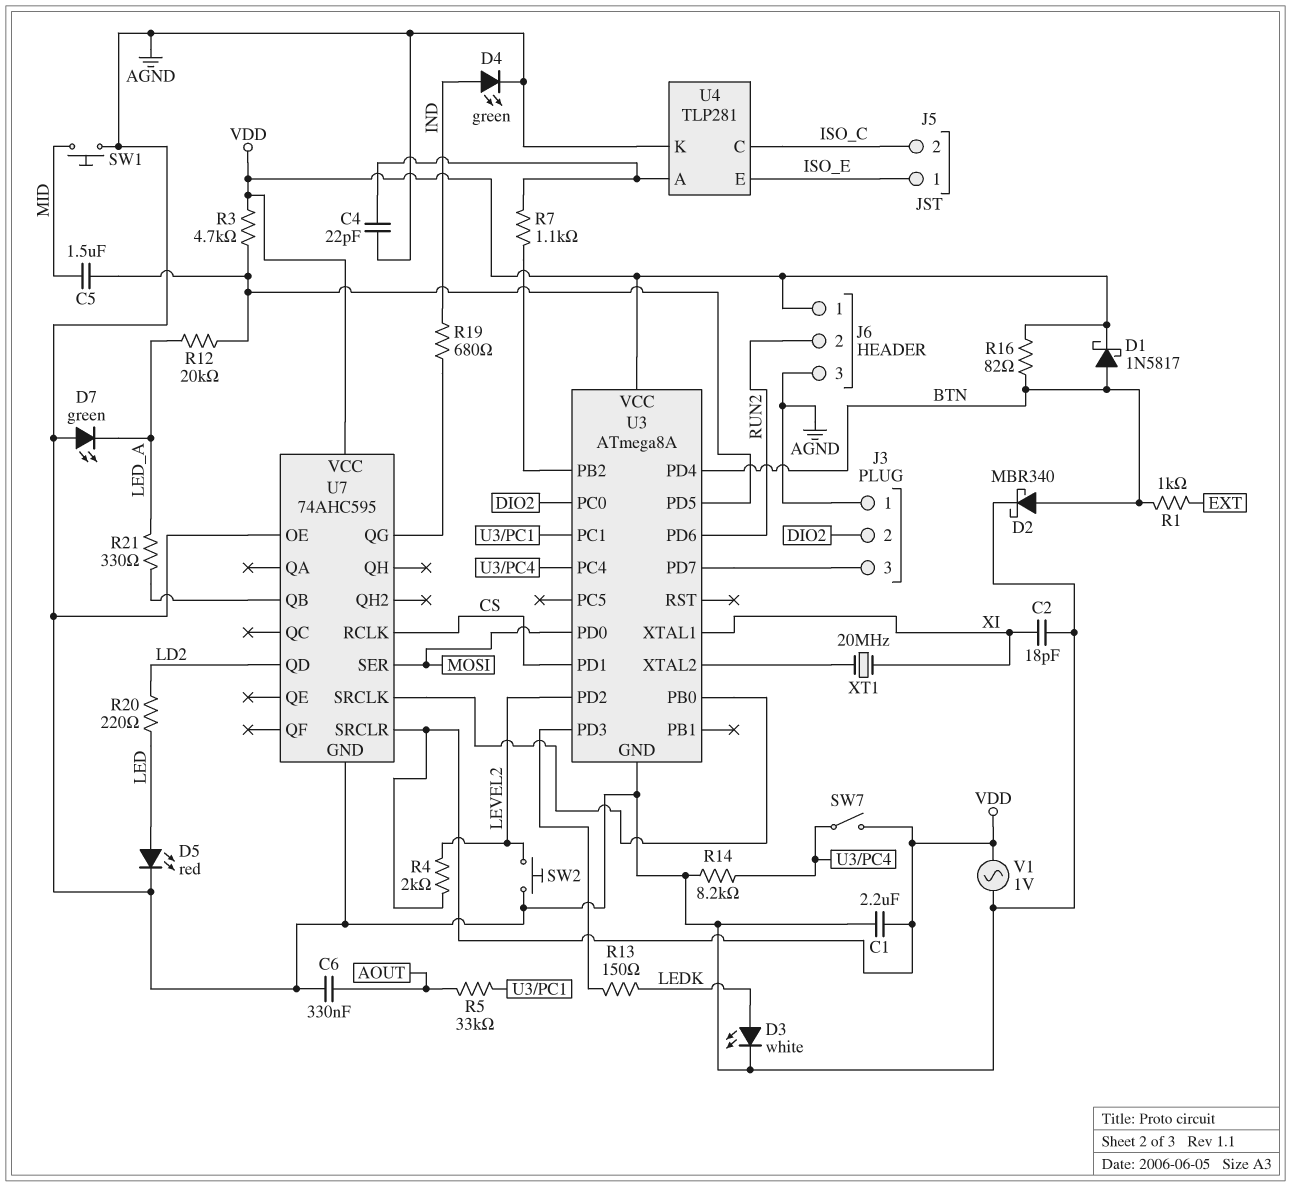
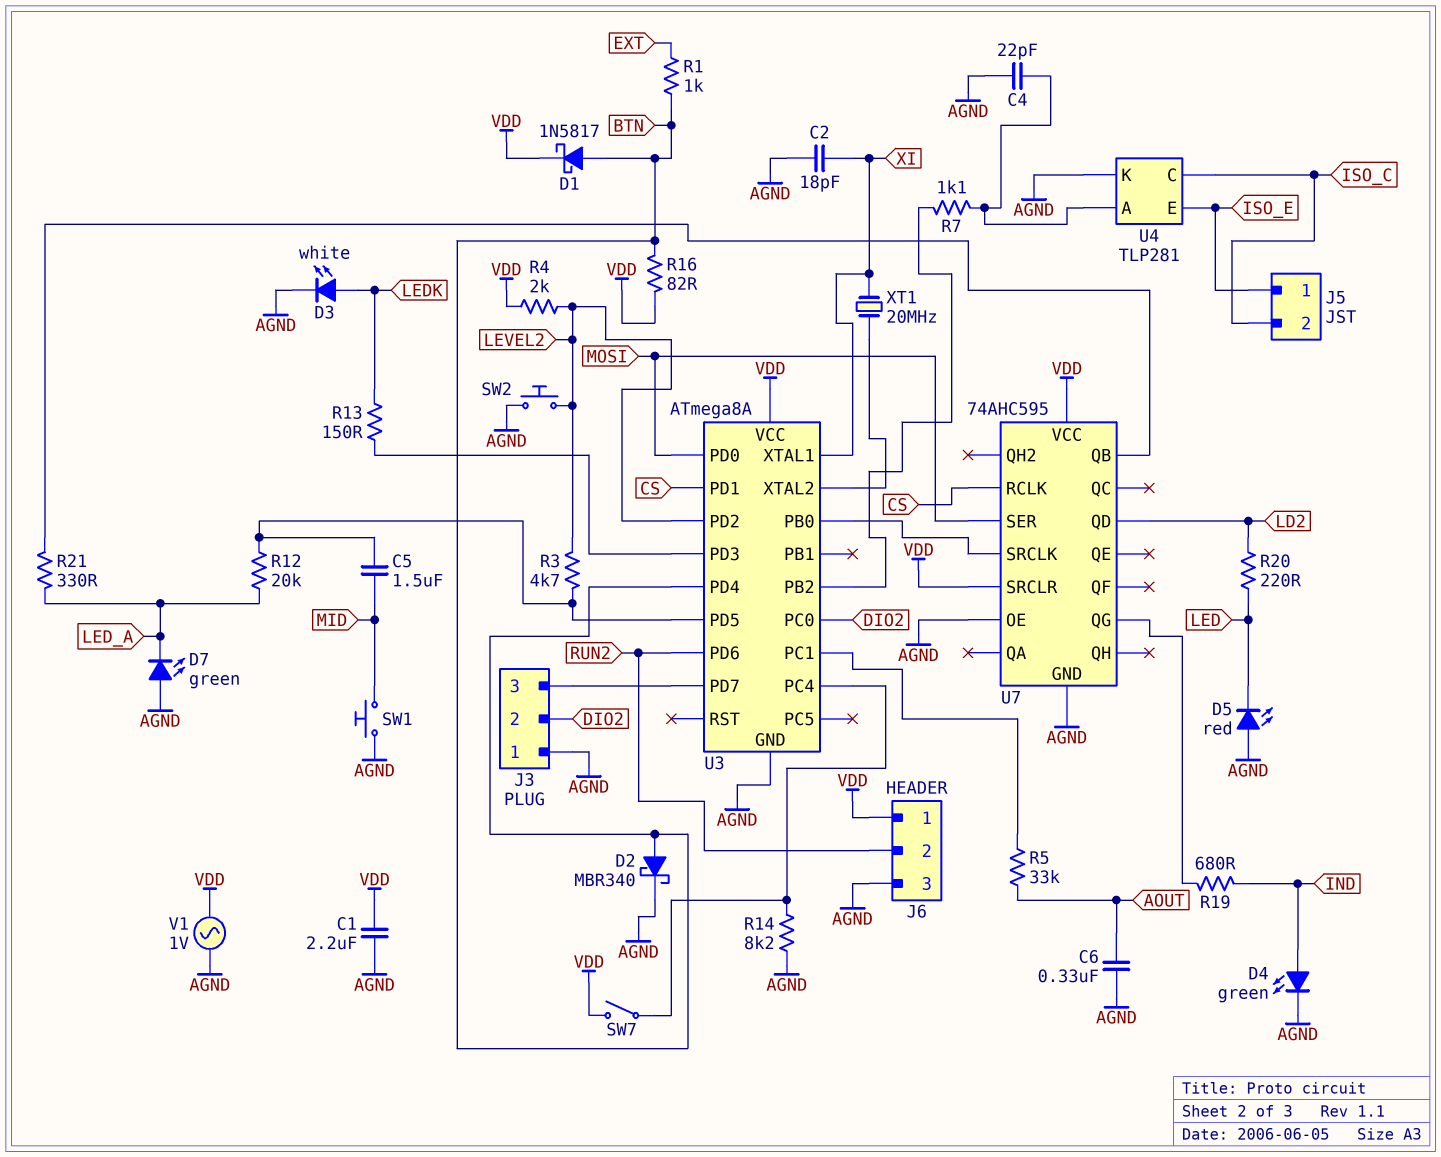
D5: LED red (A LED, K AGND) -> LED red (A AGND, K LED)
R3: 4.7k (U3/PD5, VDD) -> 4.7k (LEVEL2, U3/PD5)

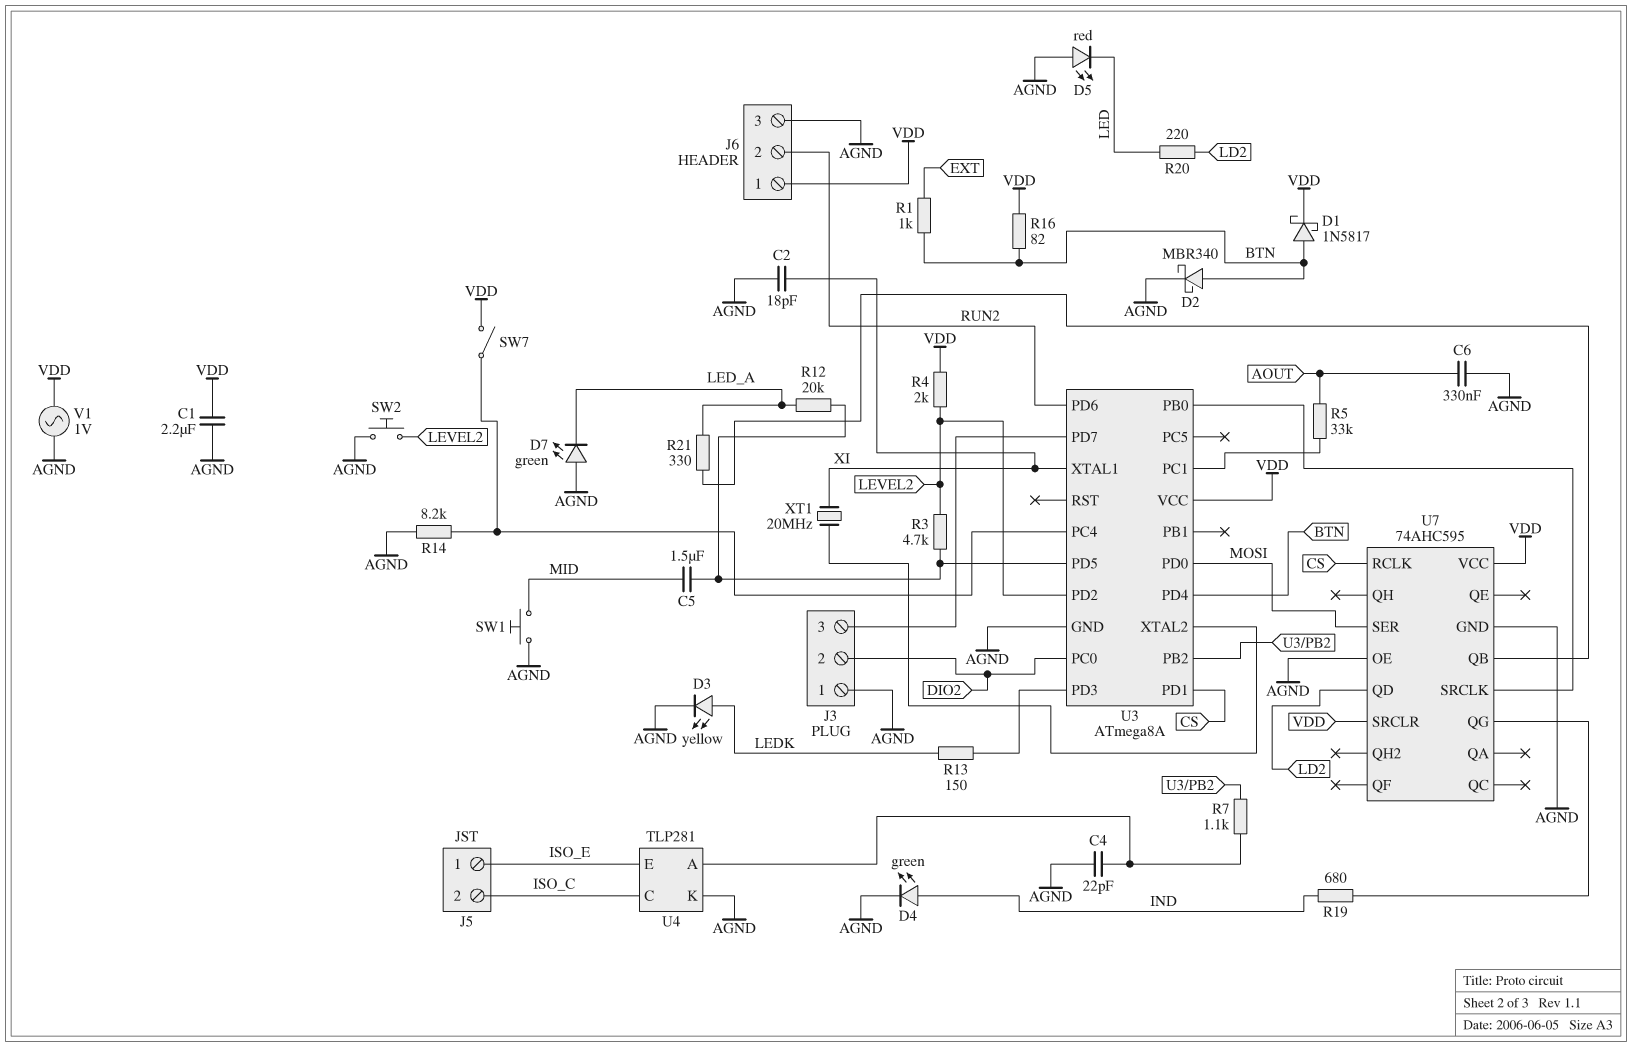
D3: LED white (A LEDK, K AGND) -> LED yellow (A LEDK, K AGND)

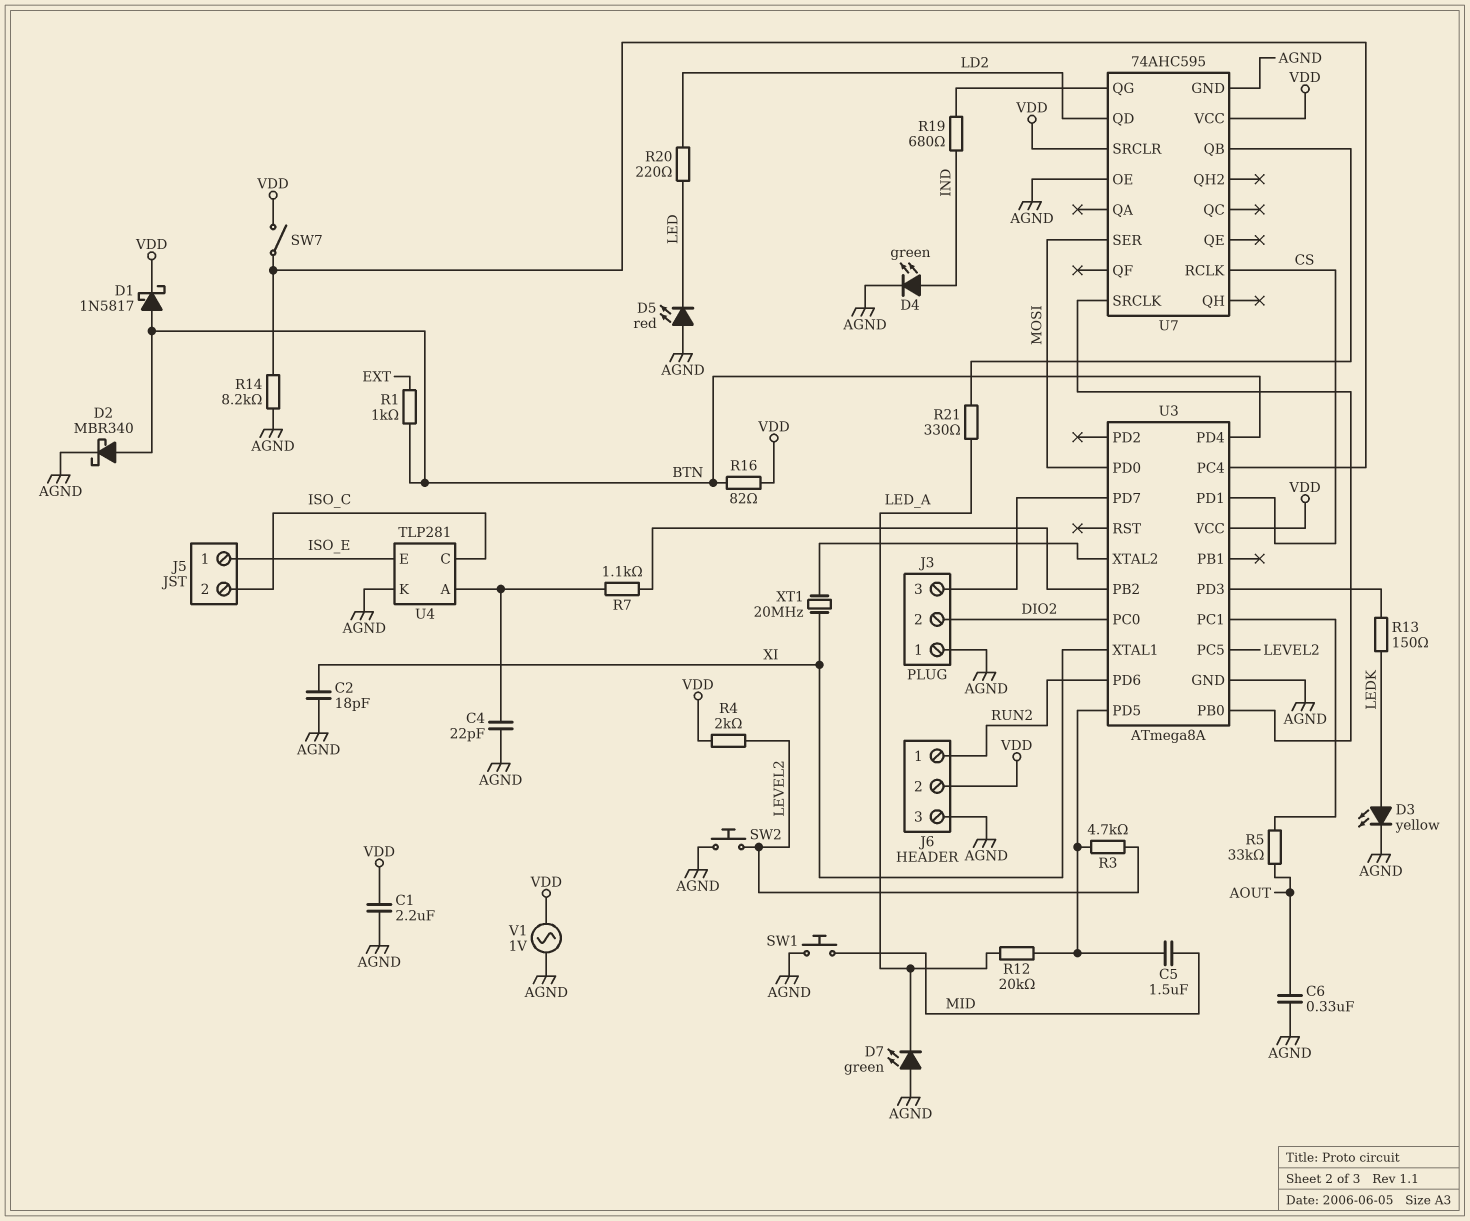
J6 pin 1: VDD -> RUN2
J6 pin 2: RUN2 -> VDD
U3 pin PC5: none -> LEVEL2
U3 pin PD2: LEVEL2 -> none

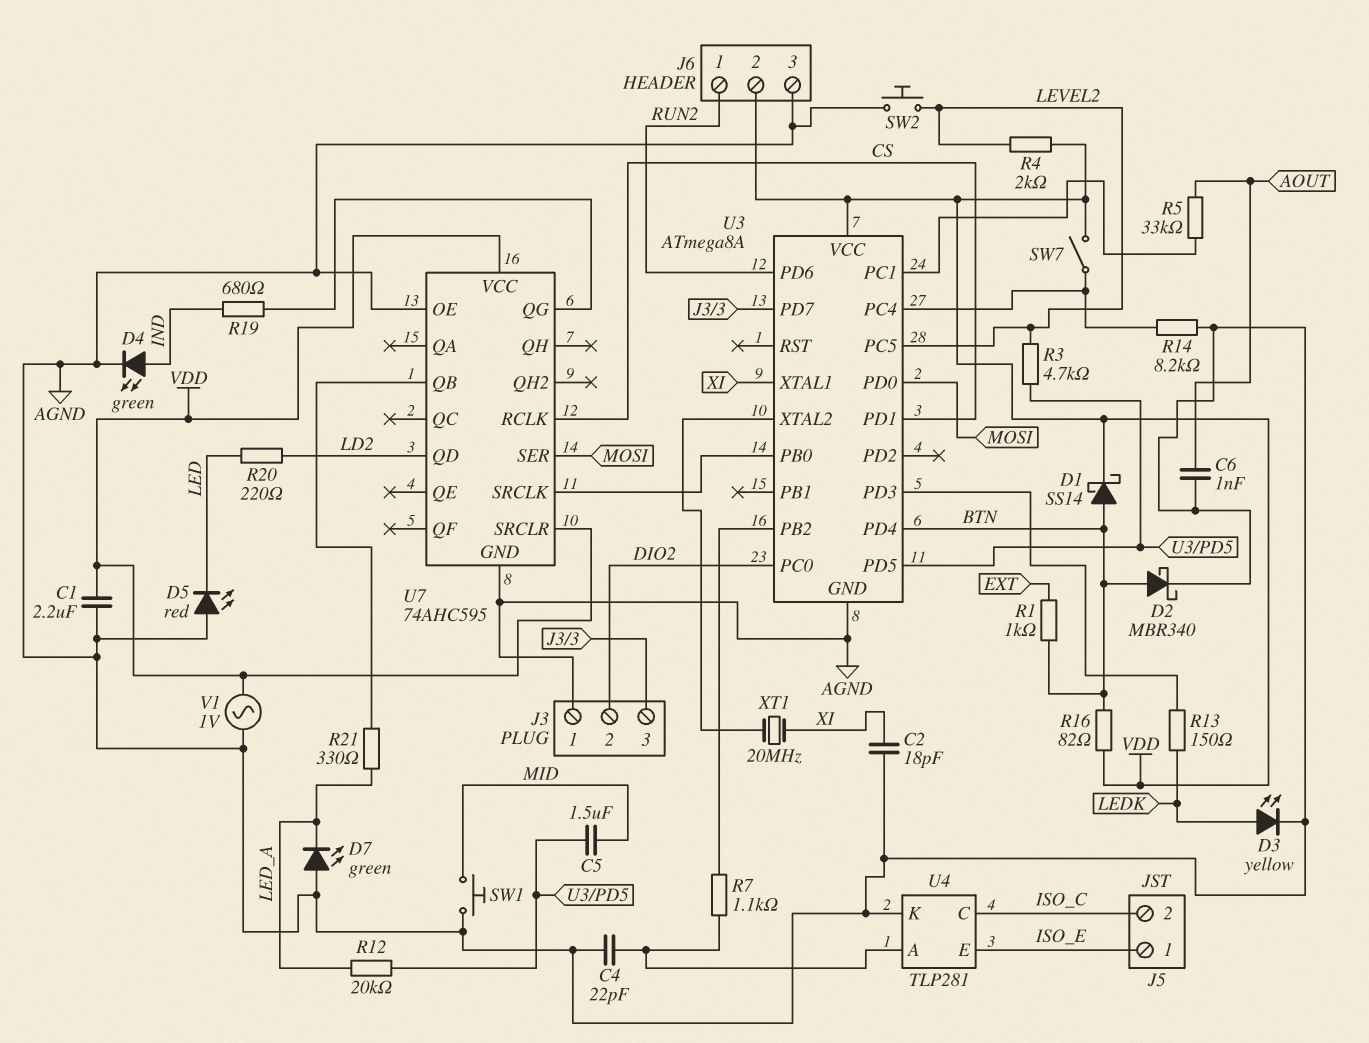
C6: 330nF (AGND, AOUT) -> 1nF (AGND, AOUT)
D1: schottky 1N5817 (A BTN, K VDD) -> schottky SS14 (A BTN, K VDD)

